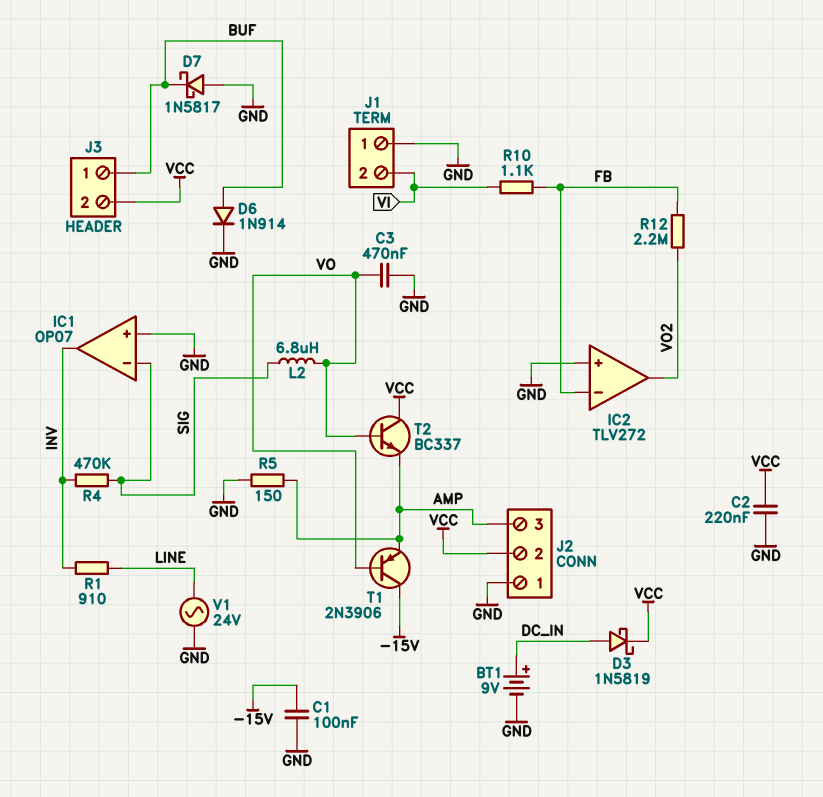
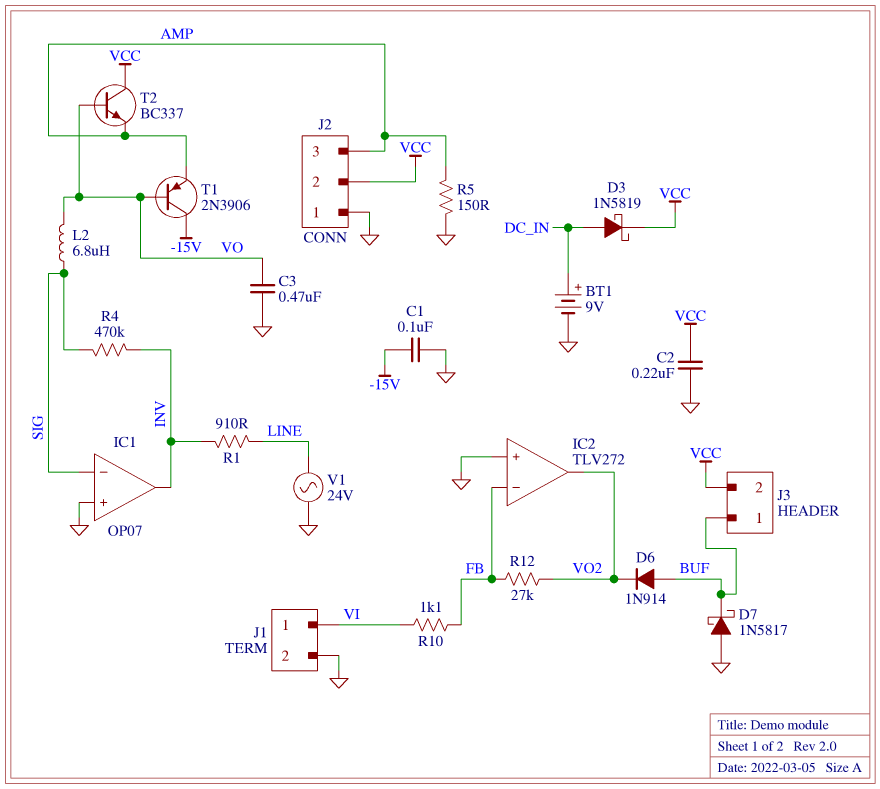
D6: diode 1N914 (A BUF, K GND) -> diode 1N914 (A BUF, K VO2)
J1 pin 1: GND -> VI
J1 pin 2: VI -> GND
R12: 2.2M (FB, VO2) -> 27k (FB, VO2)

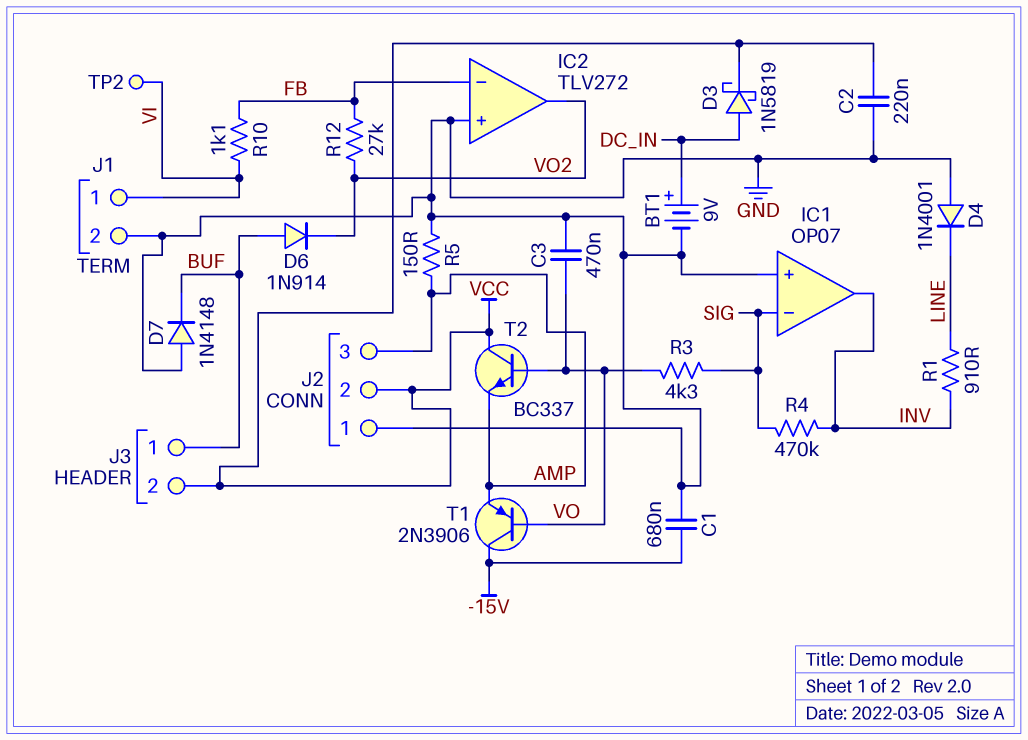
C1: 100nF (-15V, GND) -> 680nF (-15V, GND)
D4: none -> diode 1N4001 (A GND, K LINE)
D7: schottky 1N5817 (A GND, K BUF) -> diode 1N4148 (A GND, K BUF)
L2: 6.8uH (SIG, VO) -> none
R3: none -> 4.3k (SIG, VO)
TP2: none -> test point (VI)
V1: AC 24V (GND, LINE) -> none

